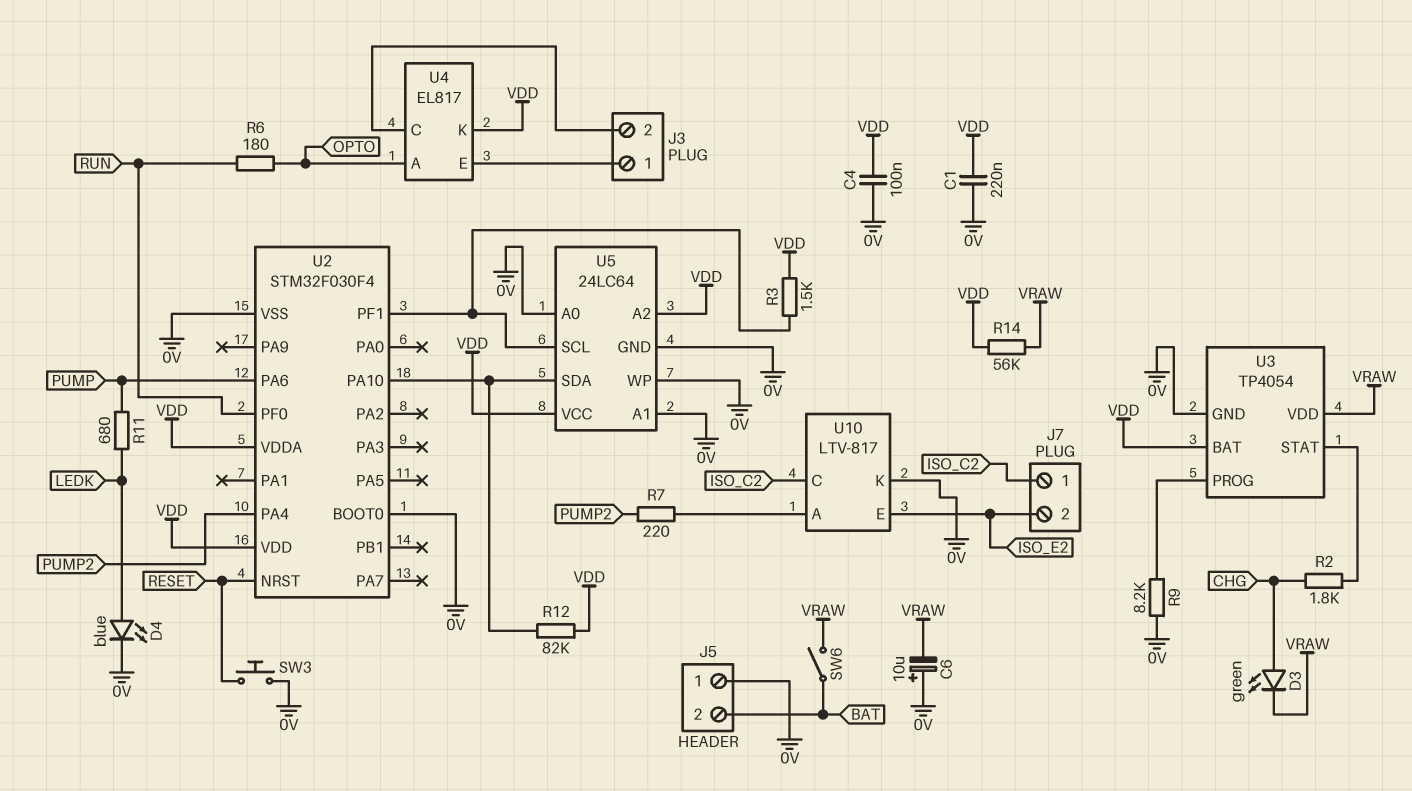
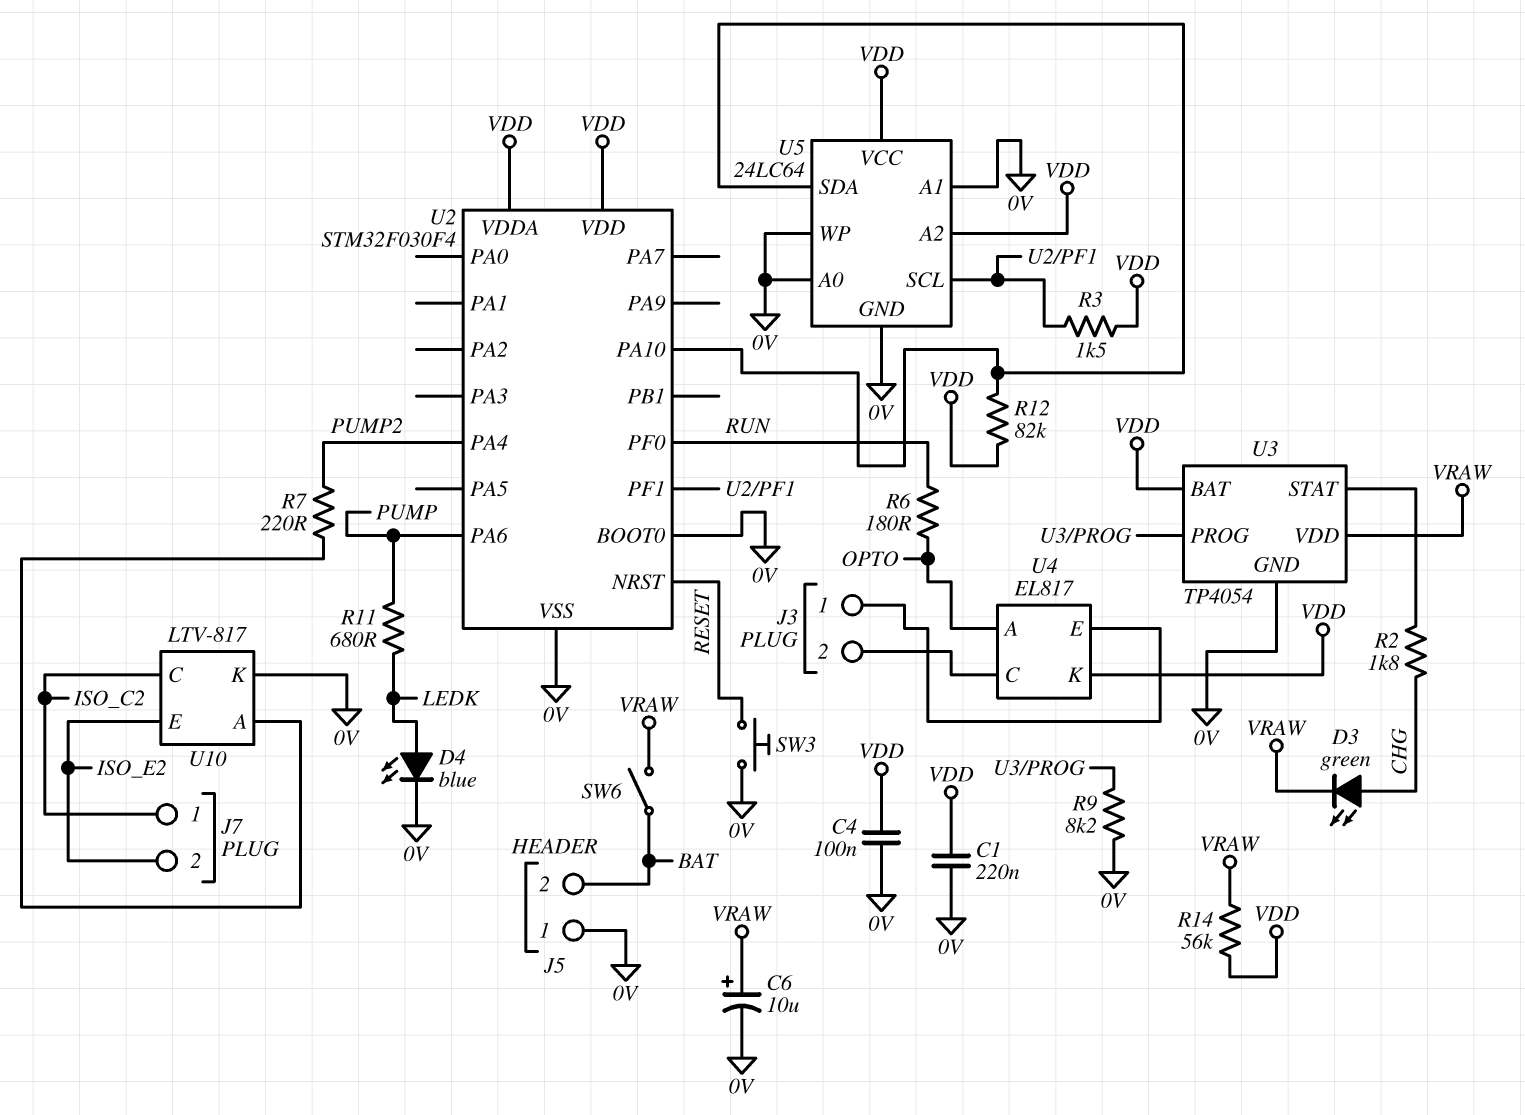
C6: 10uF (plus 0V, minus VRAW) -> 10uF (plus VRAW, minus 0V)

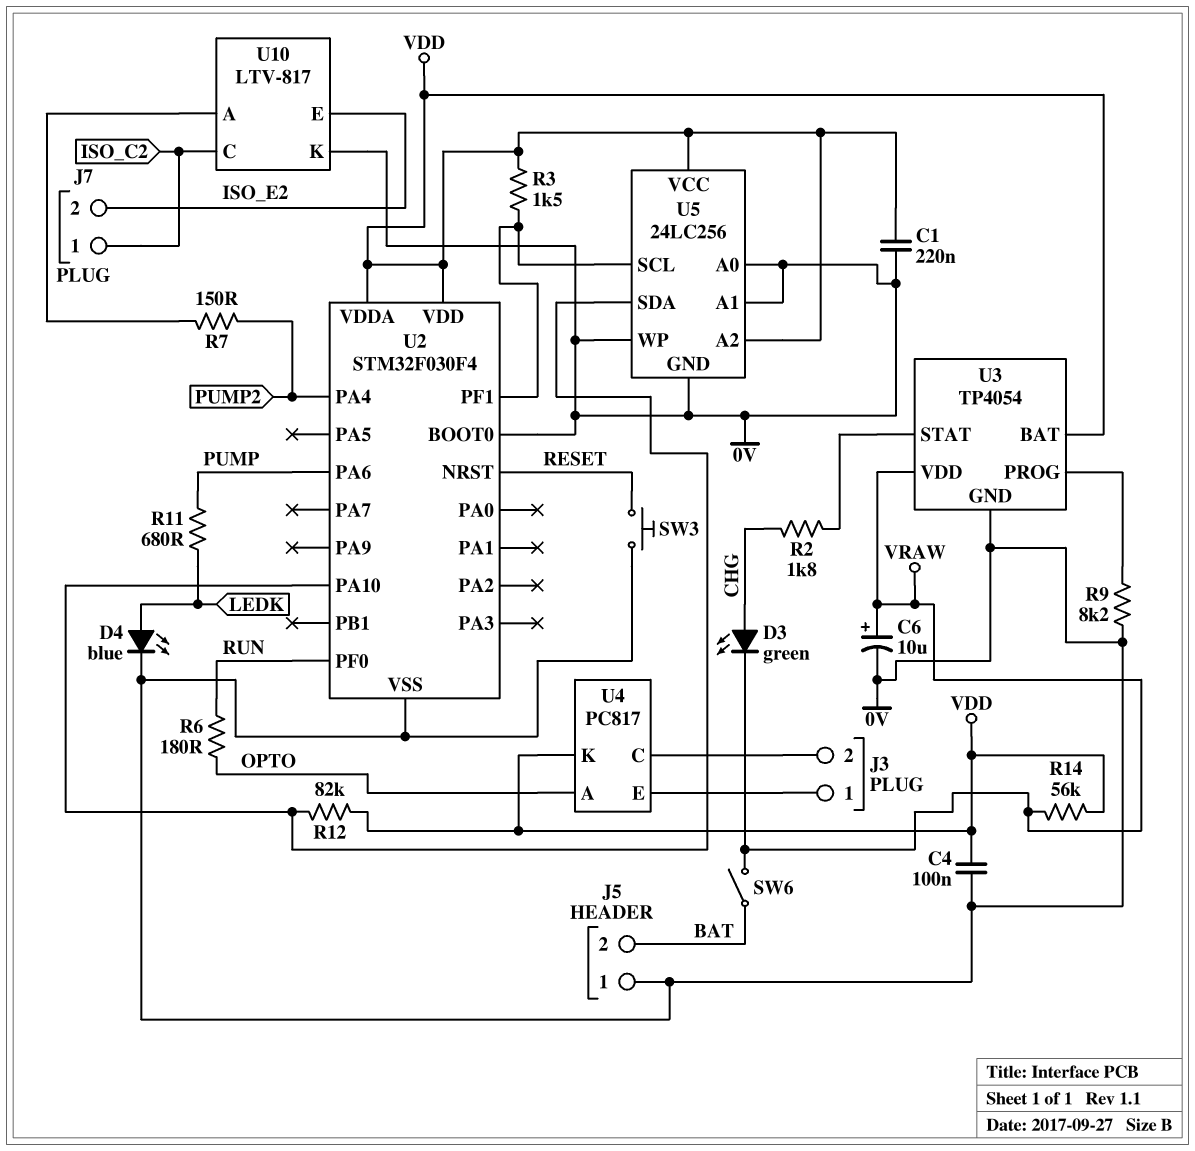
R7: 220 (PUMP2, U10/A) -> 150 (PUMP2, U10/A)
U4: EL817 -> PC817
U5: 24LC64 -> 24LC256

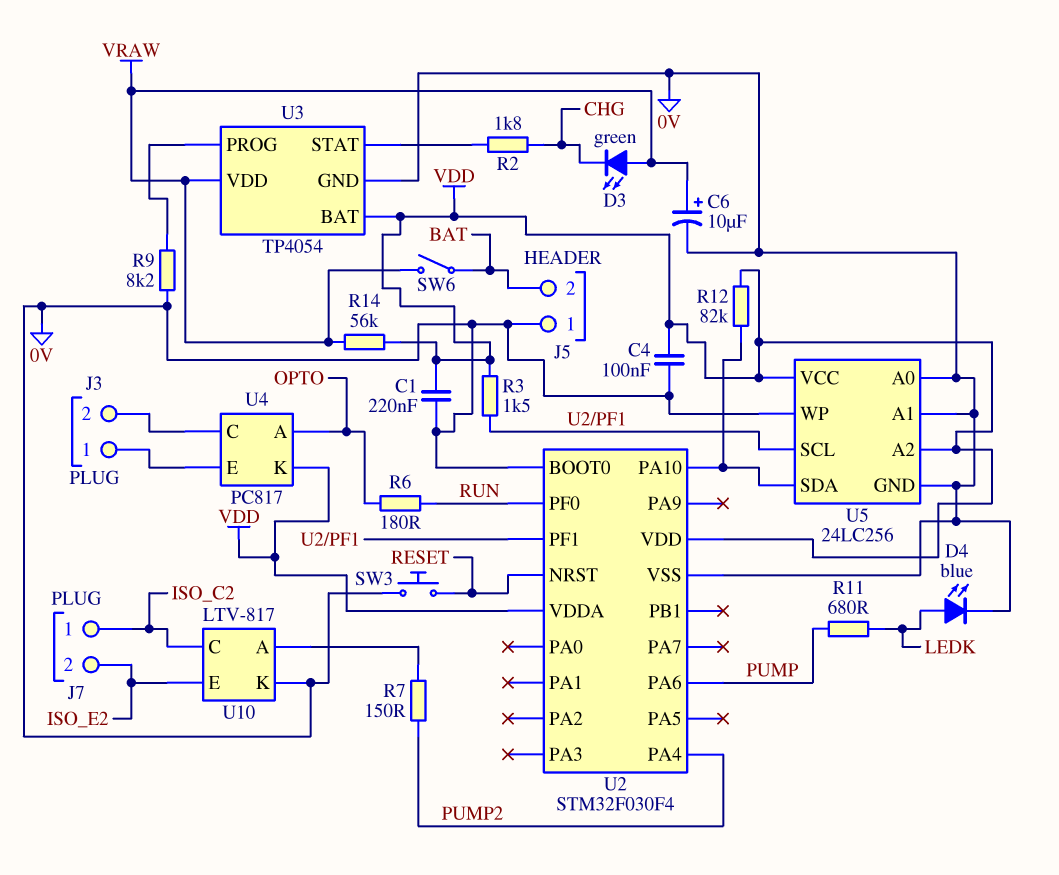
D3: LED green (A CHG, K VRAW) -> LED green (A VRAW, K CHG)

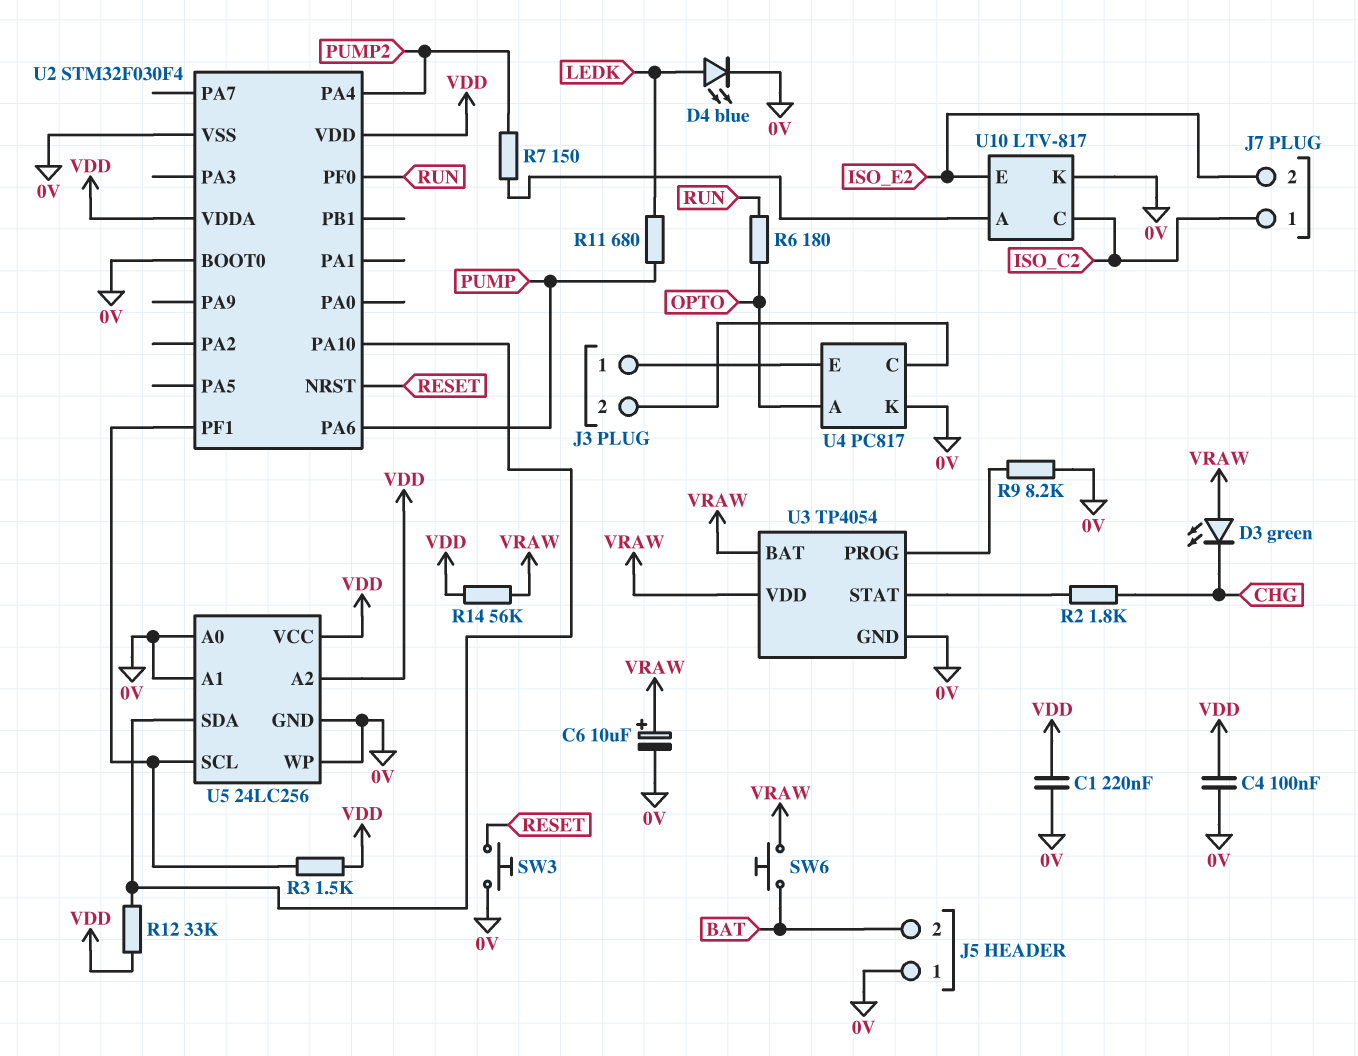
R12: 82k (U2/PA10, VDD) -> 33k (U2/PA10, VDD)
SW6: switch (BAT, VRAW) -> button (BAT, VRAW)
U3 pin BAT: VDD -> VRAW
U4 pin K: VDD -> 0V

